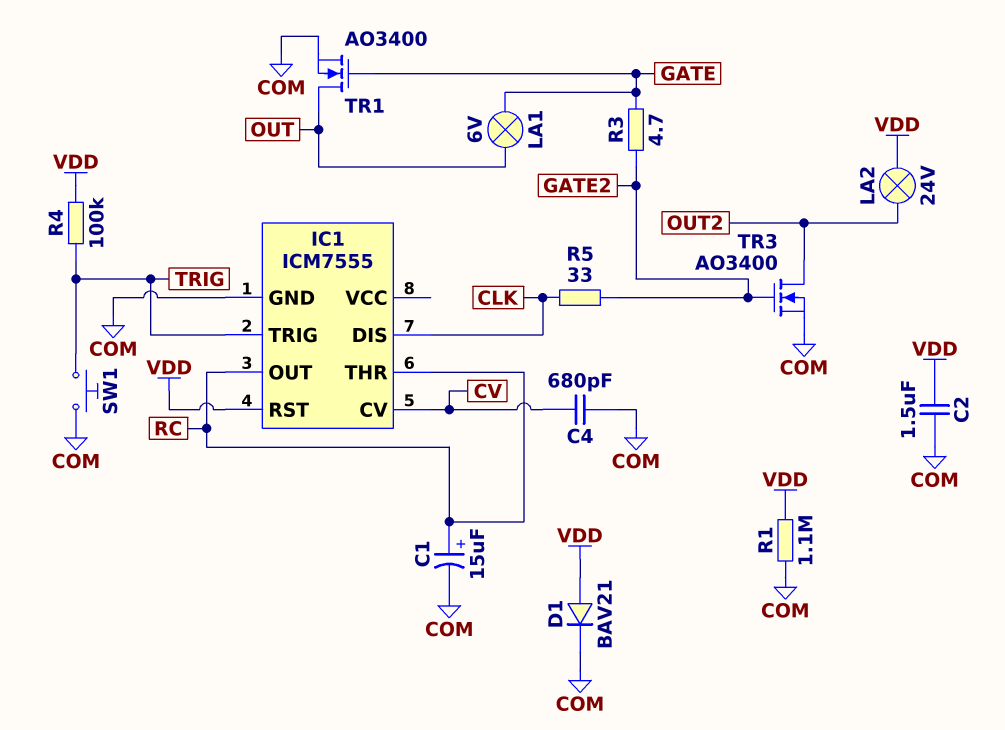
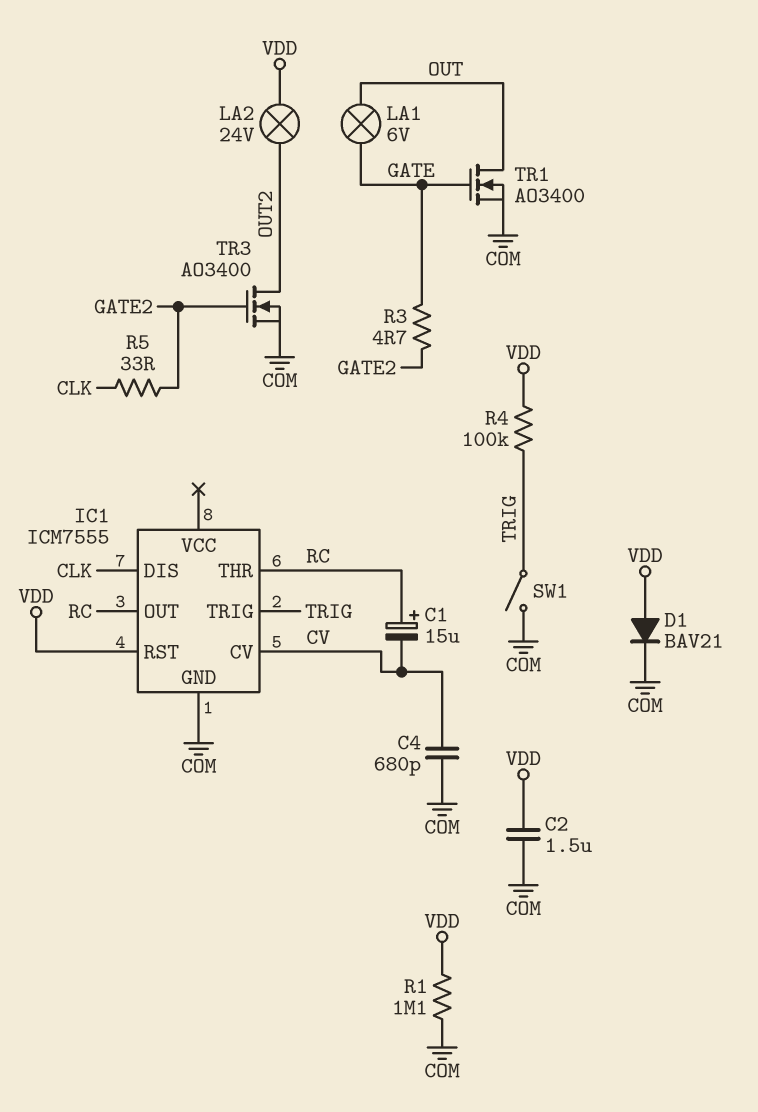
C1: 15uF (plus RC, minus COM) -> 15uF (plus RC, minus CV)
SW1: button (COM, TRIG) -> switch (COM, TRIG)

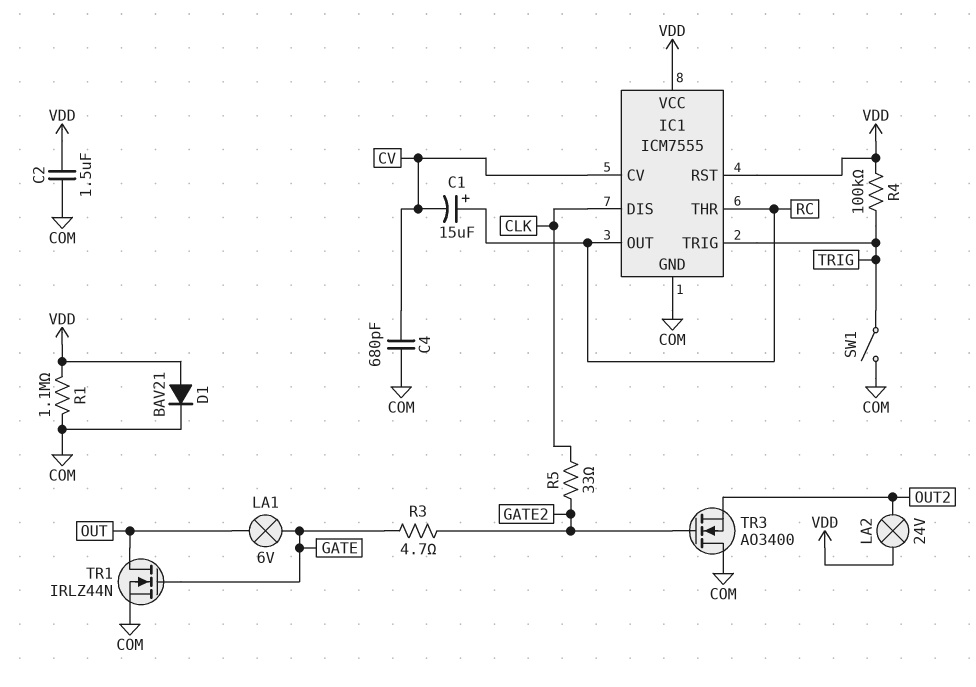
IC1 pin VCC: none -> VDD
TR1: NMOS AO3400 (G GATE, D OUT, S COM) -> NMOS IRLZ44N (G GATE, D OUT, S COM)
TR3: NMOS AO3400 (G GATE2, D OUT2, S COM) -> NMOS AO3400 (G GATE2, D COM, S OUT2)

